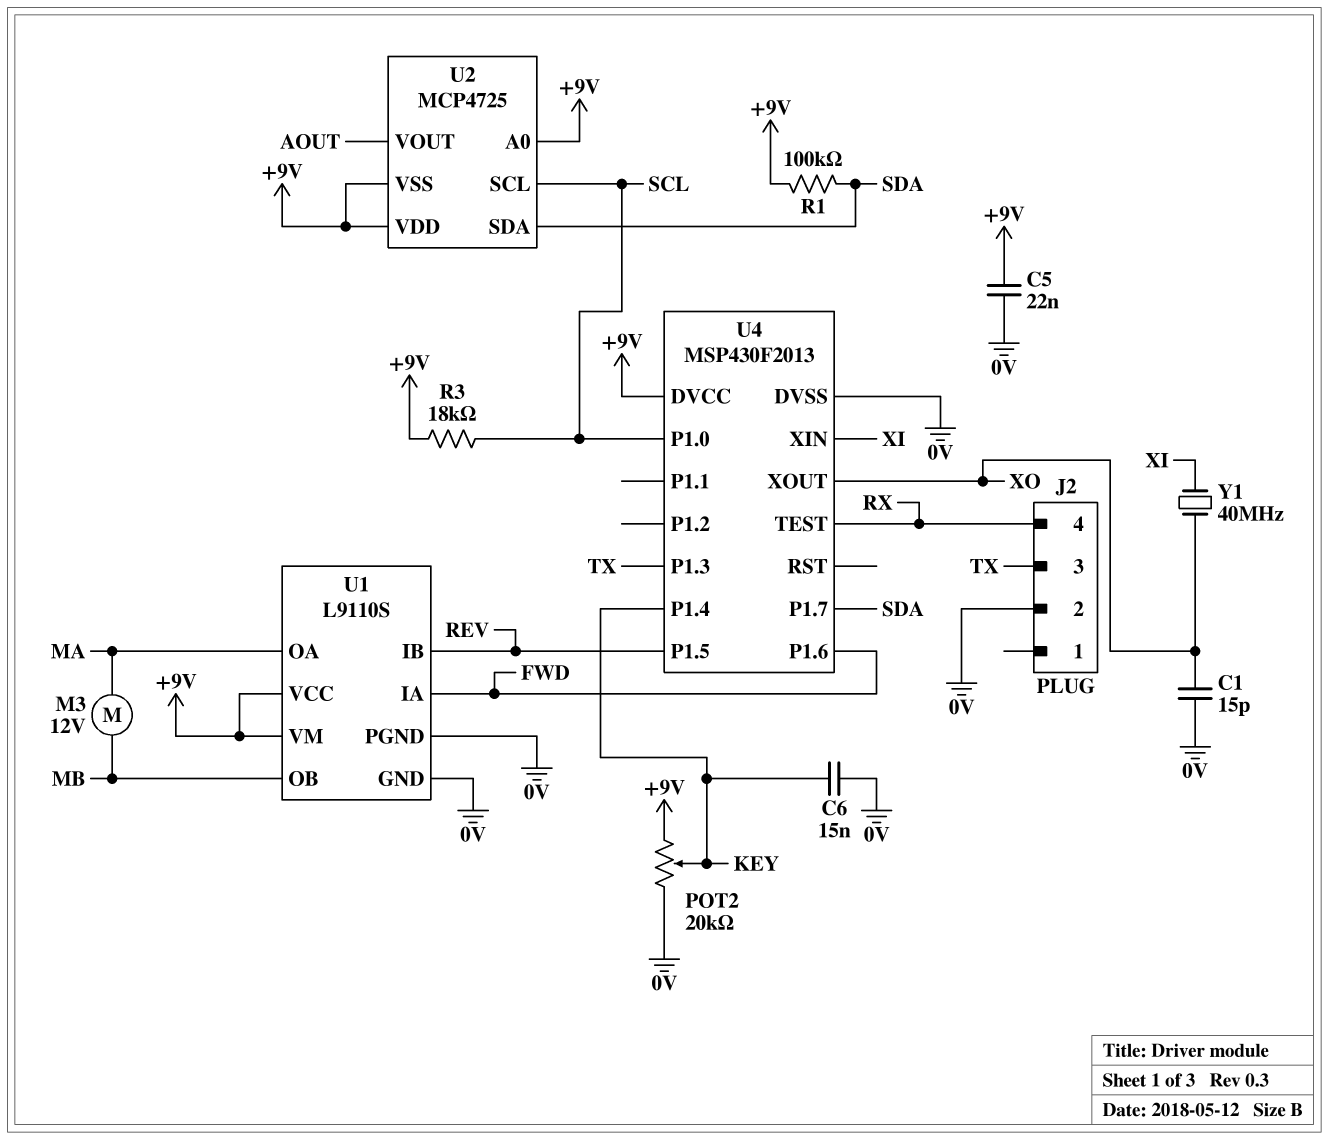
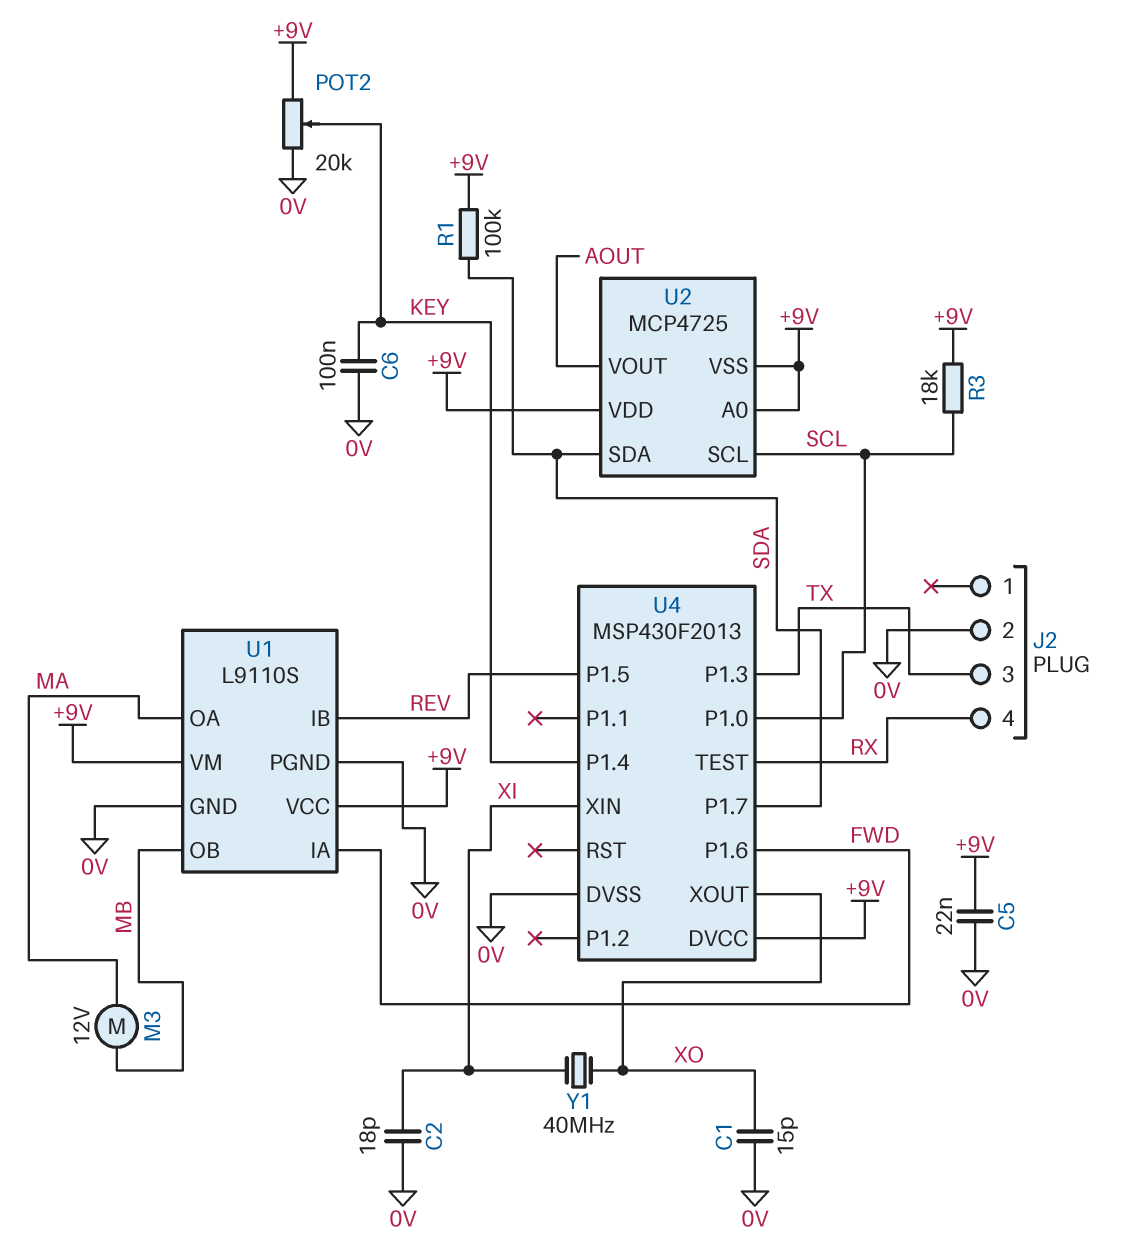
C2: none -> 18pF (0V, XI)
C6: 15nF (0V, KEY) -> 100nF (0V, KEY)

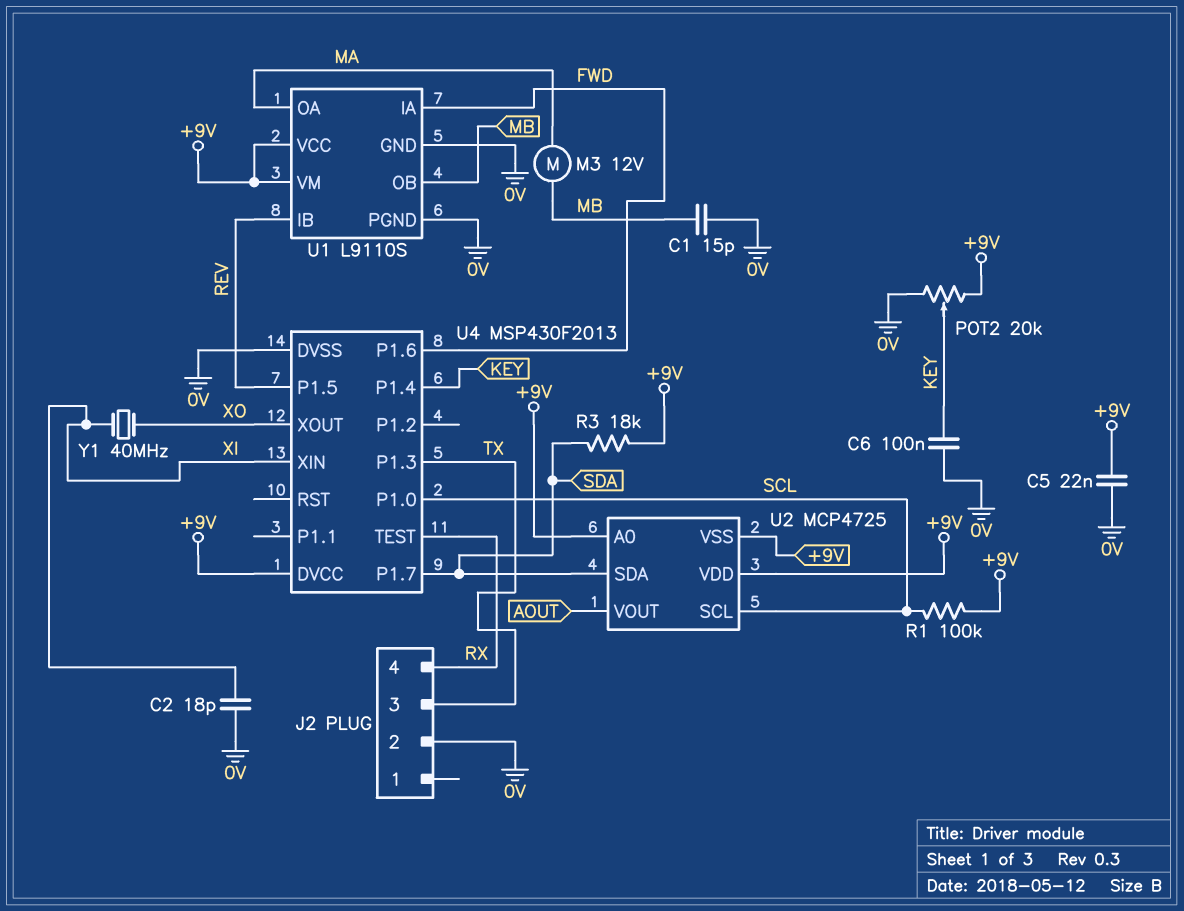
C1: 15pF (0V, XO) -> 15pF (0V, MB)
R1: 100k (+9V, SDA) -> 100k (+9V, SCL)
R3: 18k (+9V, SCL) -> 18k (+9V, SDA)

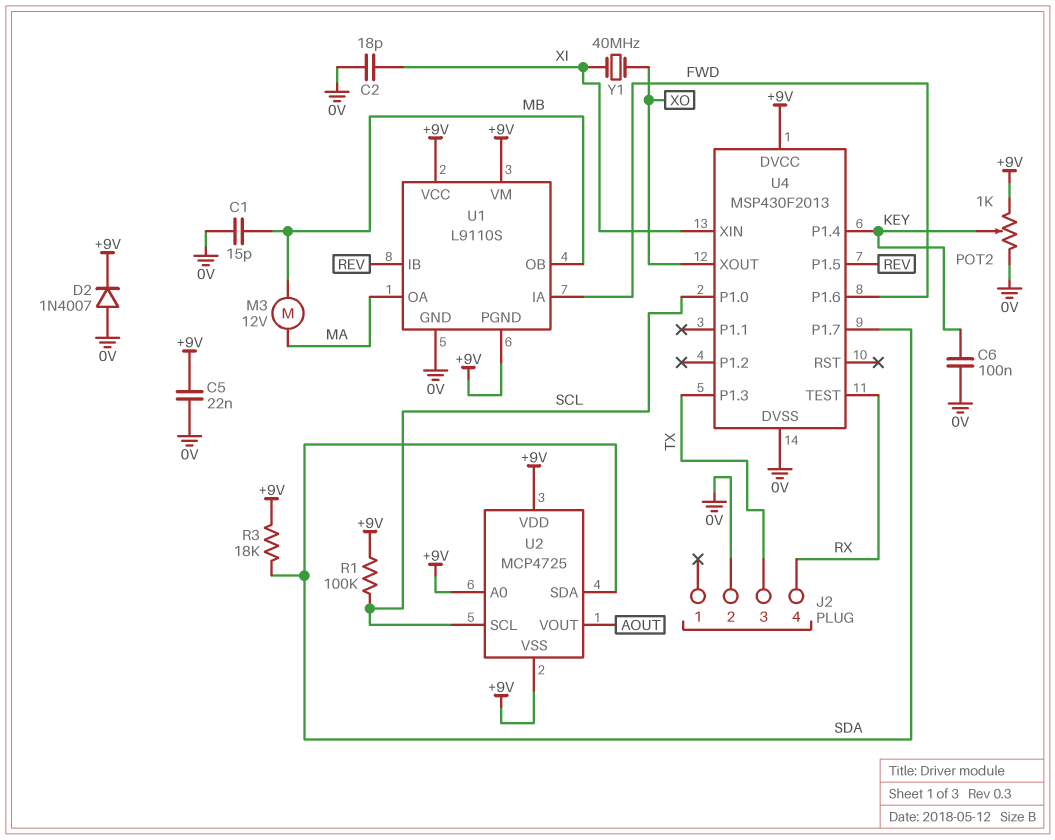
D2: none -> diode 1N4007 (A 0V, K +9V)
POT2: 20k (+9V, 0V, wiper KEY) -> 1k (+9V, 0V, wiper KEY)
U1 pin PGND: 0V -> +9V

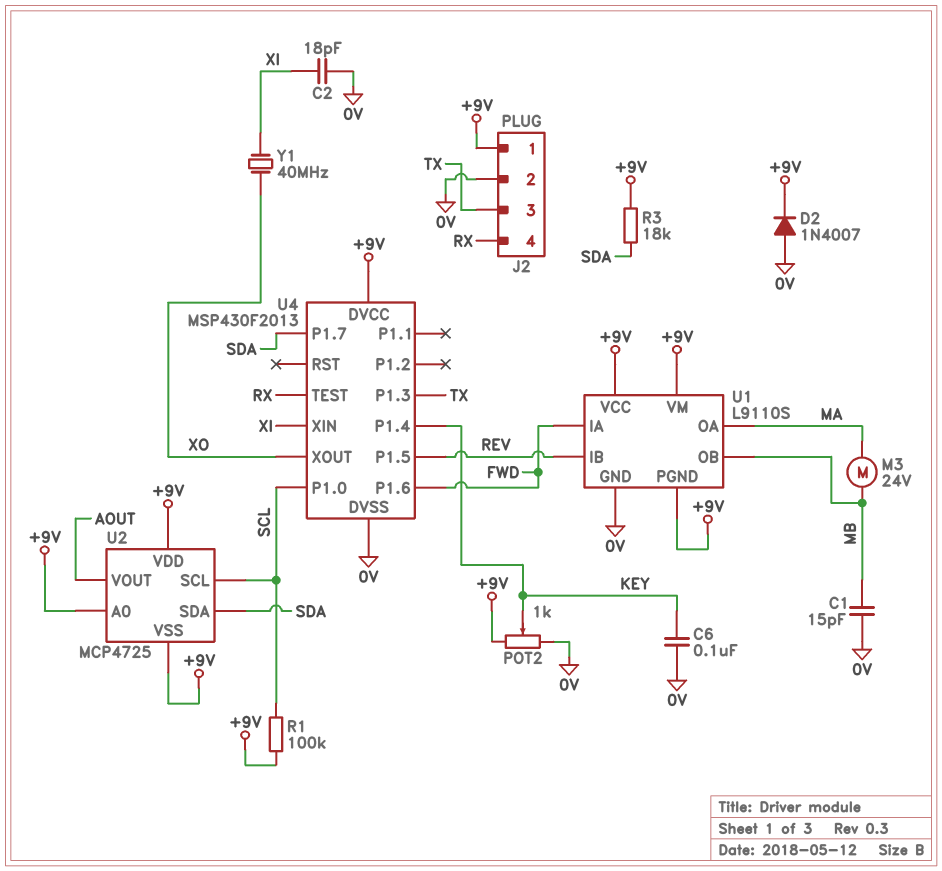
C5: 22nF (+9V, 0V) -> none
J2 pin 1: none -> +9V
M3: motor 12V (MA, MB) -> motor 24V (MA, MB)

